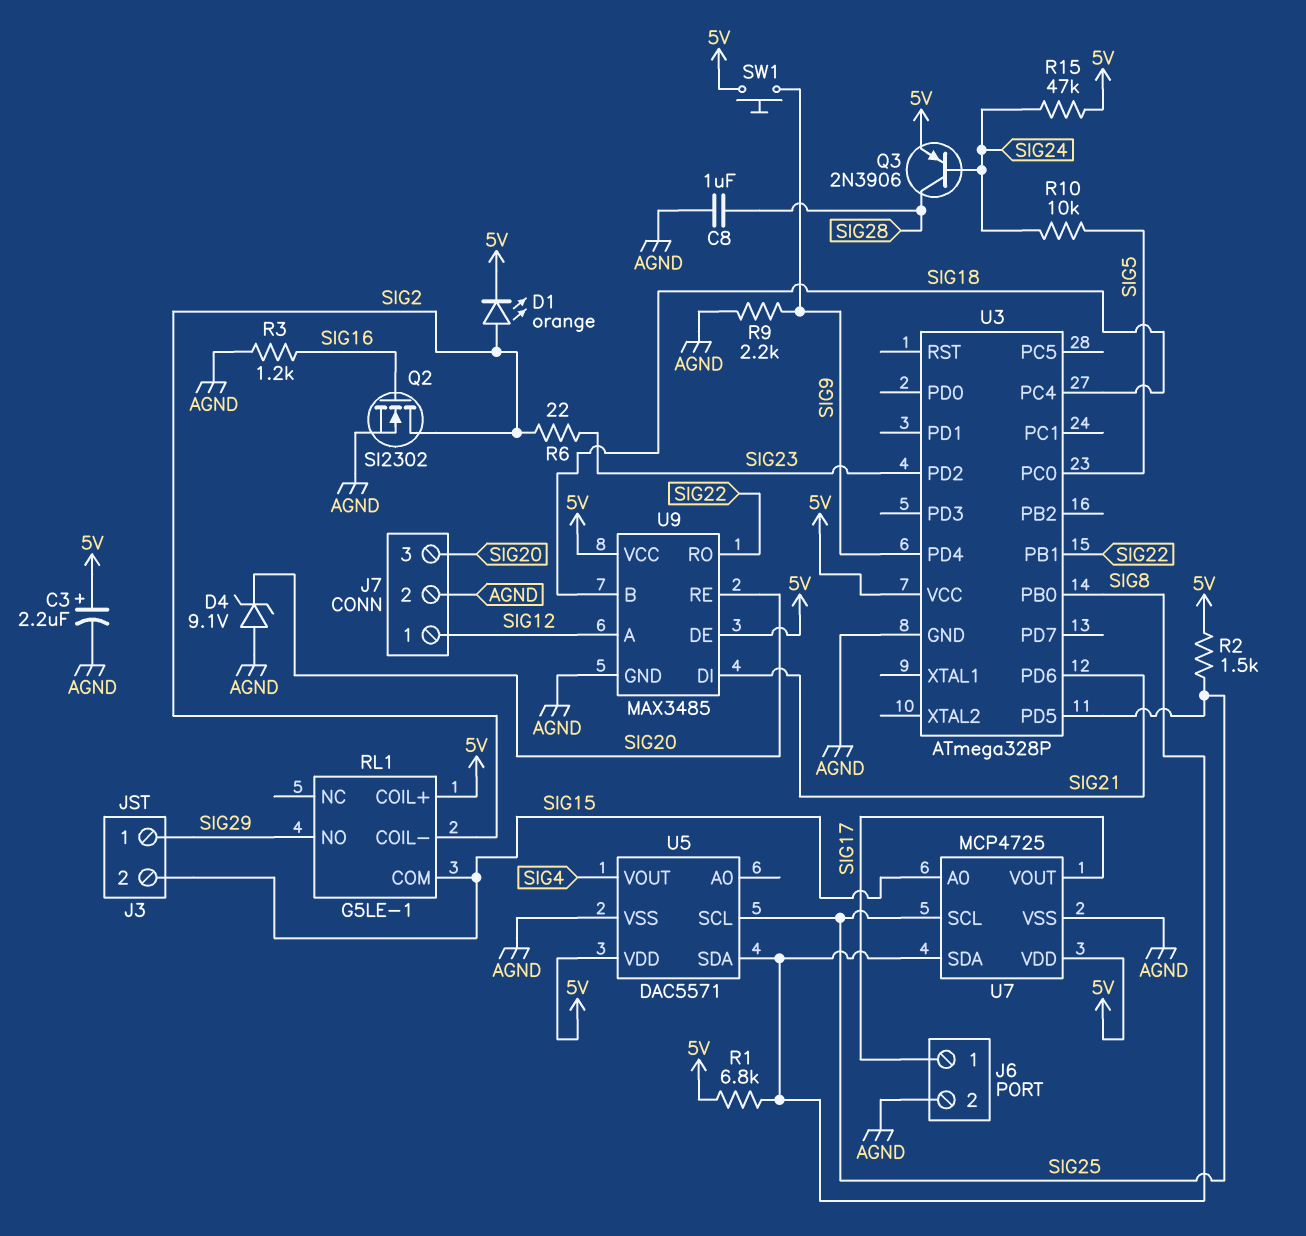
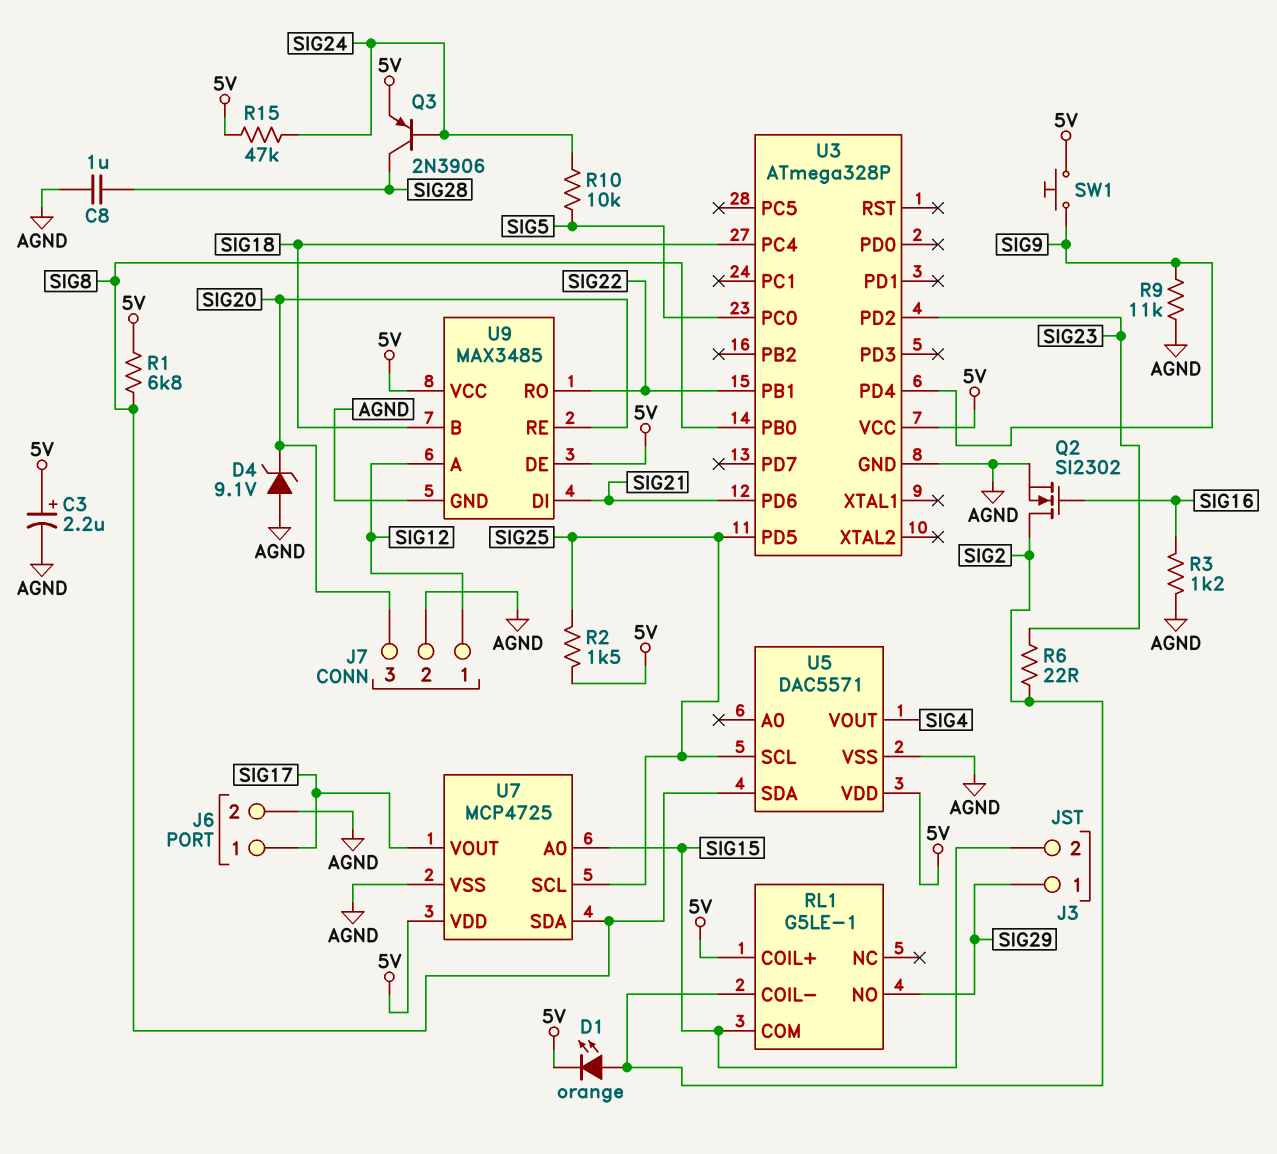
R9: 2.2k (AGND, SIG9) -> 11k (AGND, SIG9)

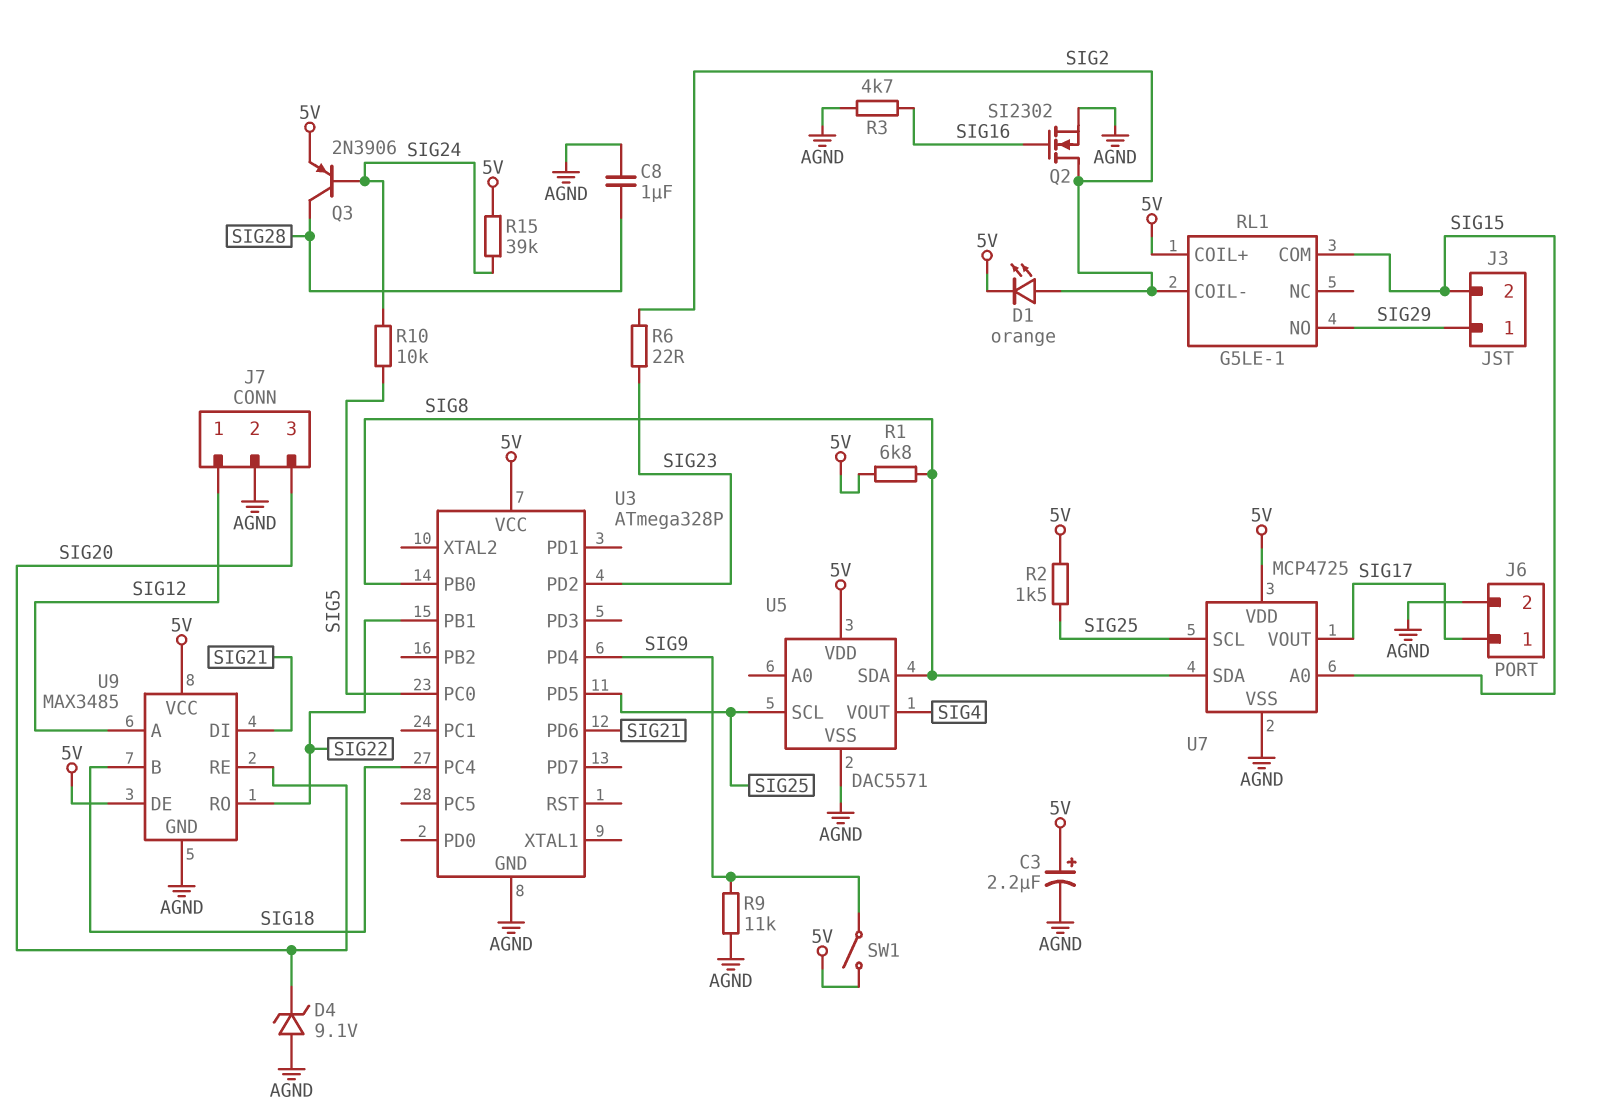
R3: 1.2k (AGND, SIG16) -> 4.7k (AGND, SIG16)
R15: 47k (5V, SIG24) -> 39k (5V, SIG24)
SW1: button (5V, SIG9) -> switch (5V, SIG9)

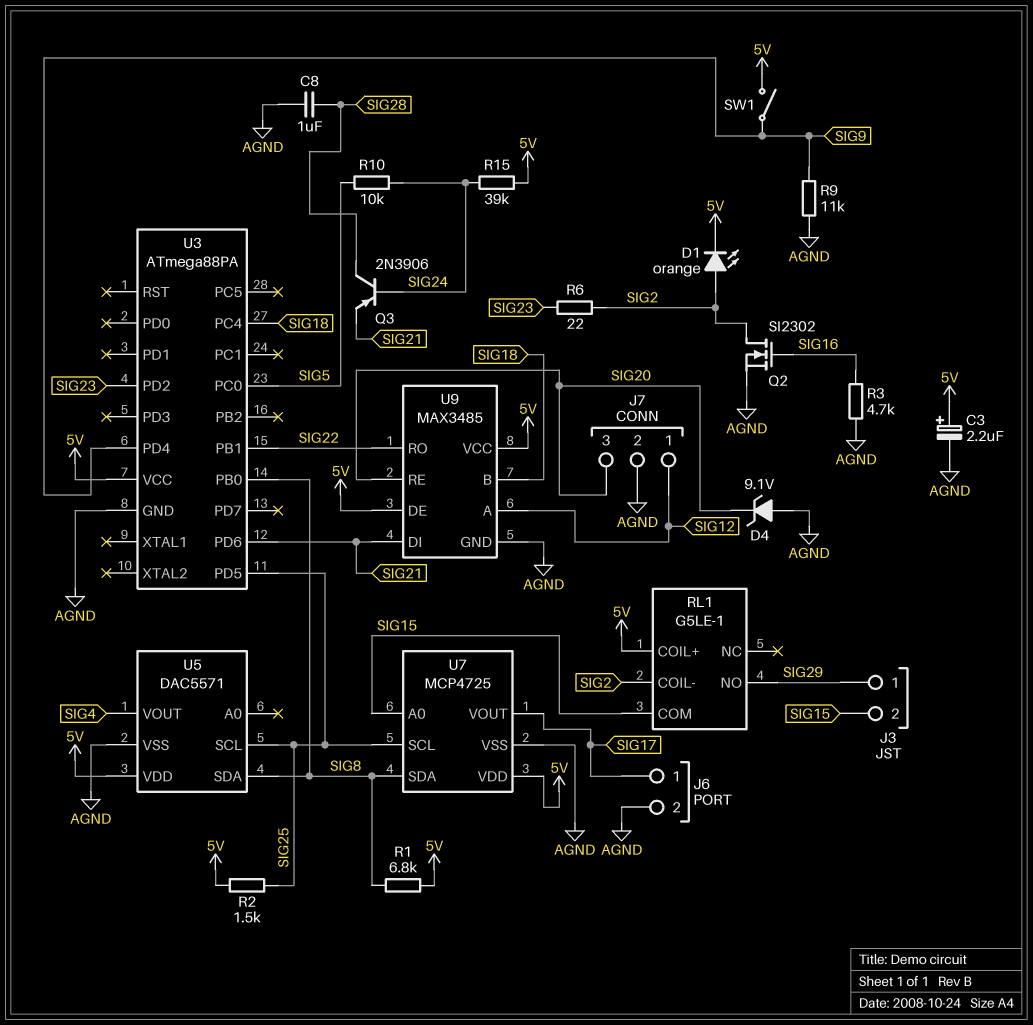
Q3: PNP 2N3906 (B SIG24, C SIG28, E 5V) -> PNP 2N3906 (B SIG24, C SIG28, E SIG21)
U3: ATmega328P -> ATmega88PA

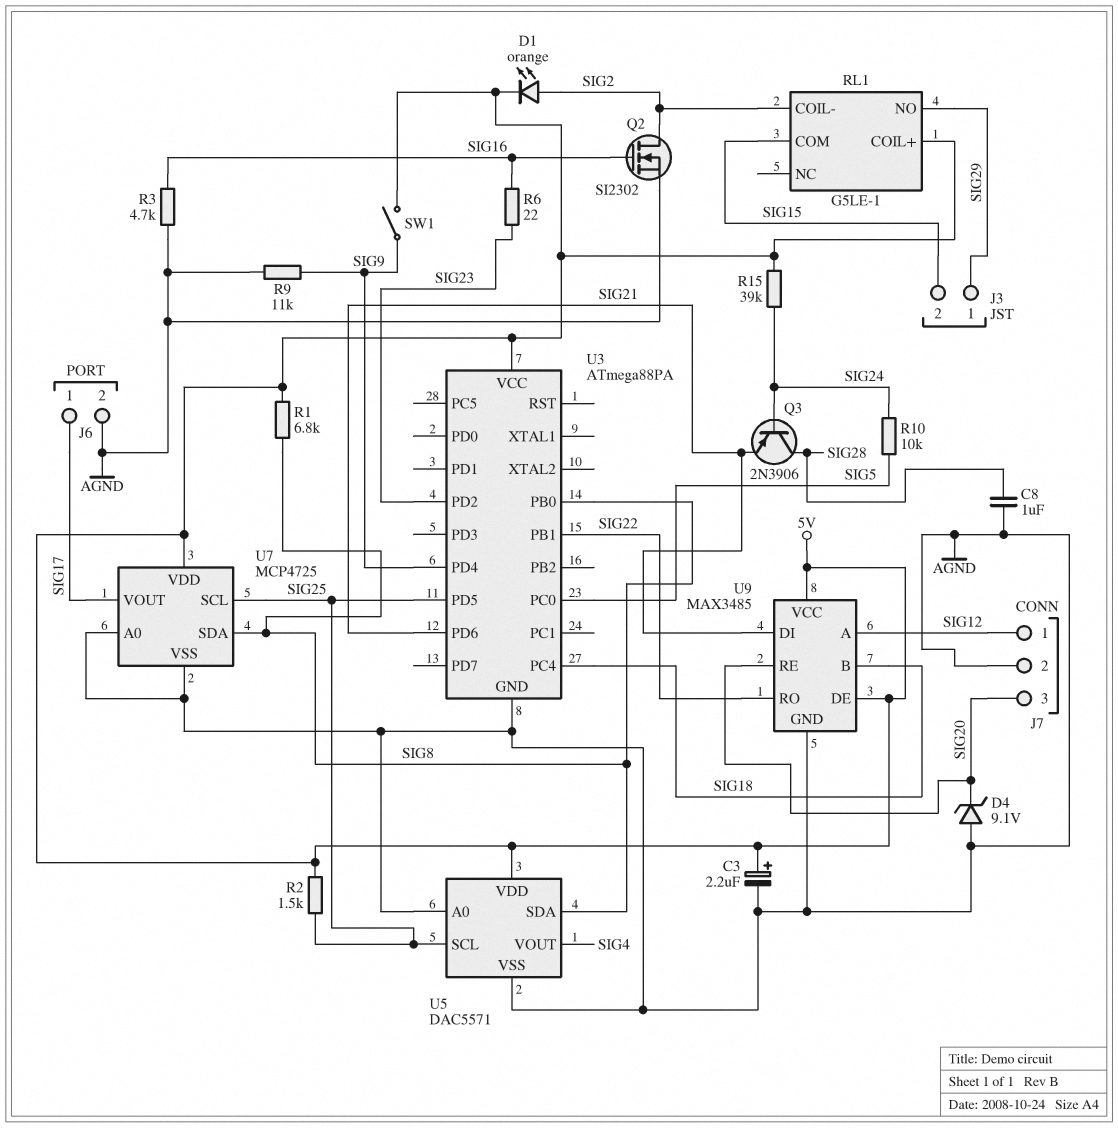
R6: 22 (SIG2, SIG23) -> 22 (SIG16, SIG23)
U5 pin A0: none -> AGND
U7 pin A0: SIG15 -> AGND

